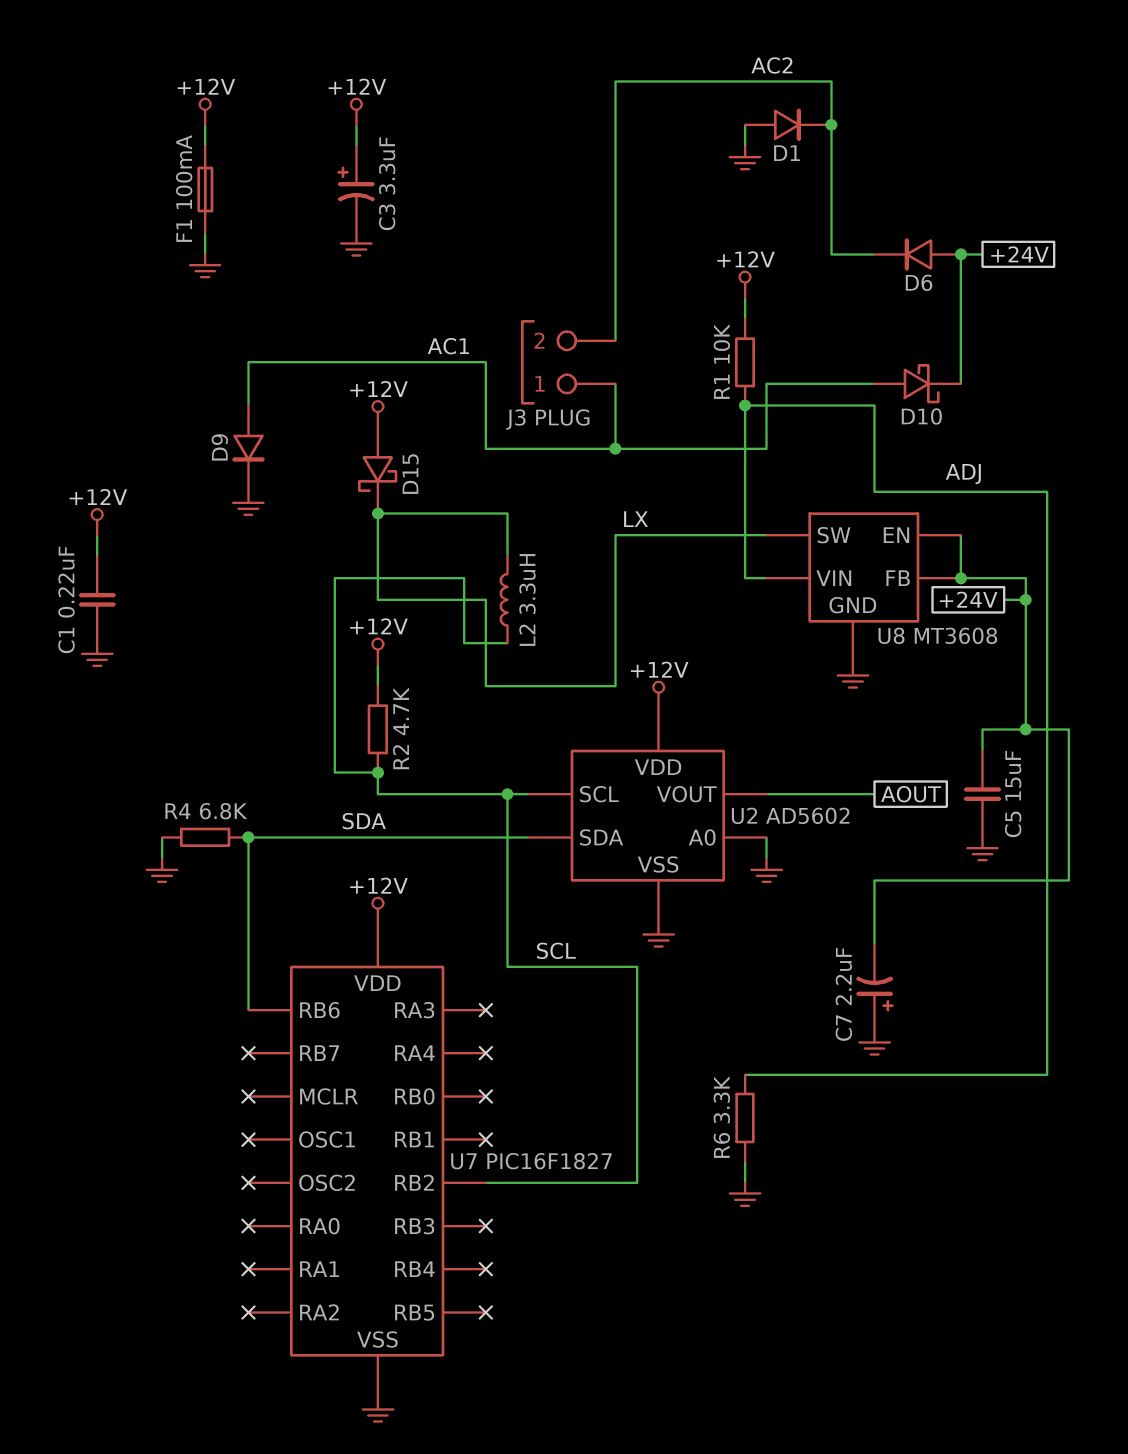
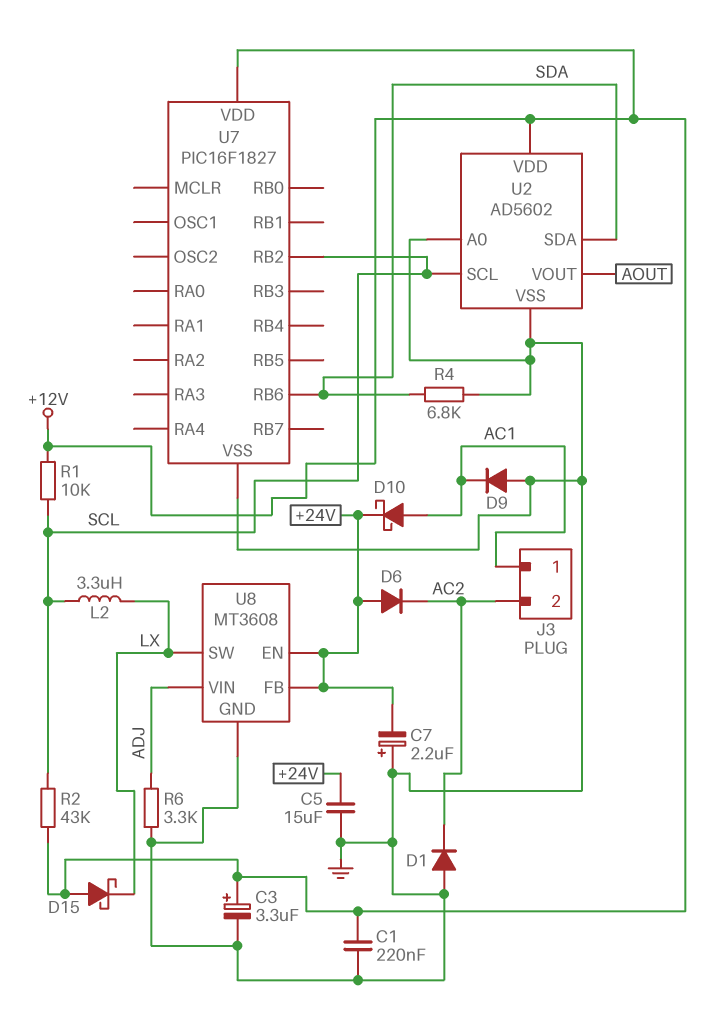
D9: diode (A AC1, K GND) -> diode (A GND, K AC1)
F1: 100mA (+12V, GND) -> none
R1: 10k (+12V, ADJ) -> 10k (+12V, SCL)
R2: 4.7k (+12V, SCL) -> 43k (+12V, SCL)

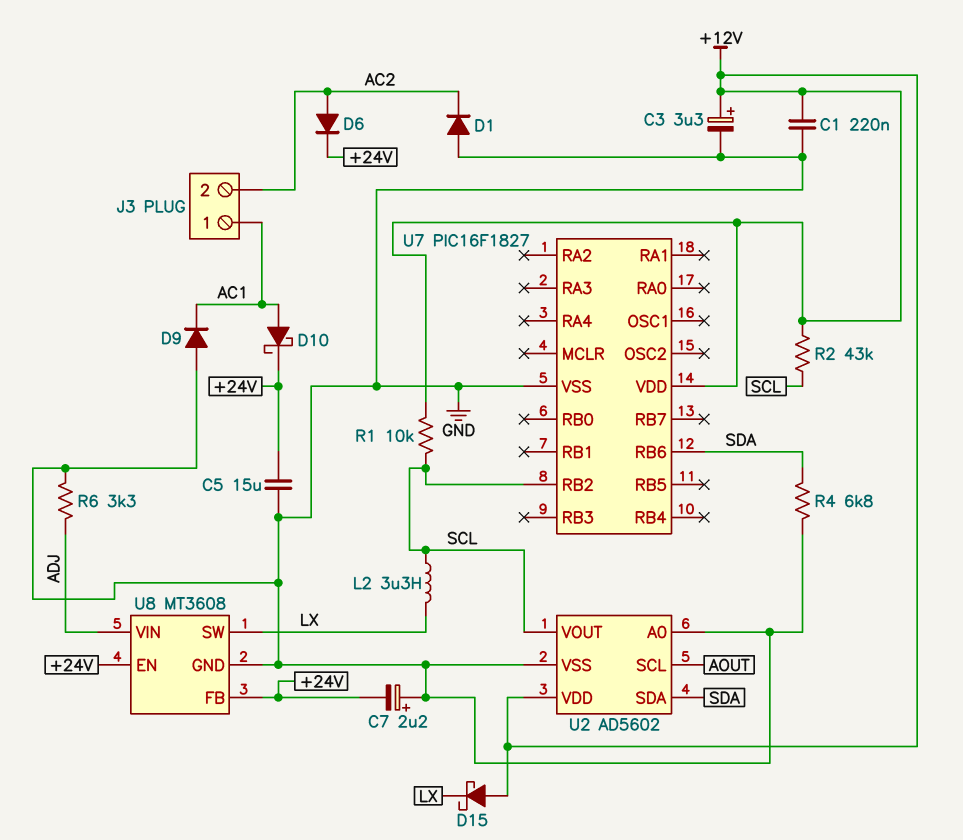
D6: diode (A +24V, K AC2) -> diode (A AC2, K +24V)
U2 pin SCL: SCL -> AOUT
U2 pin VOUT: AOUT -> SCL

